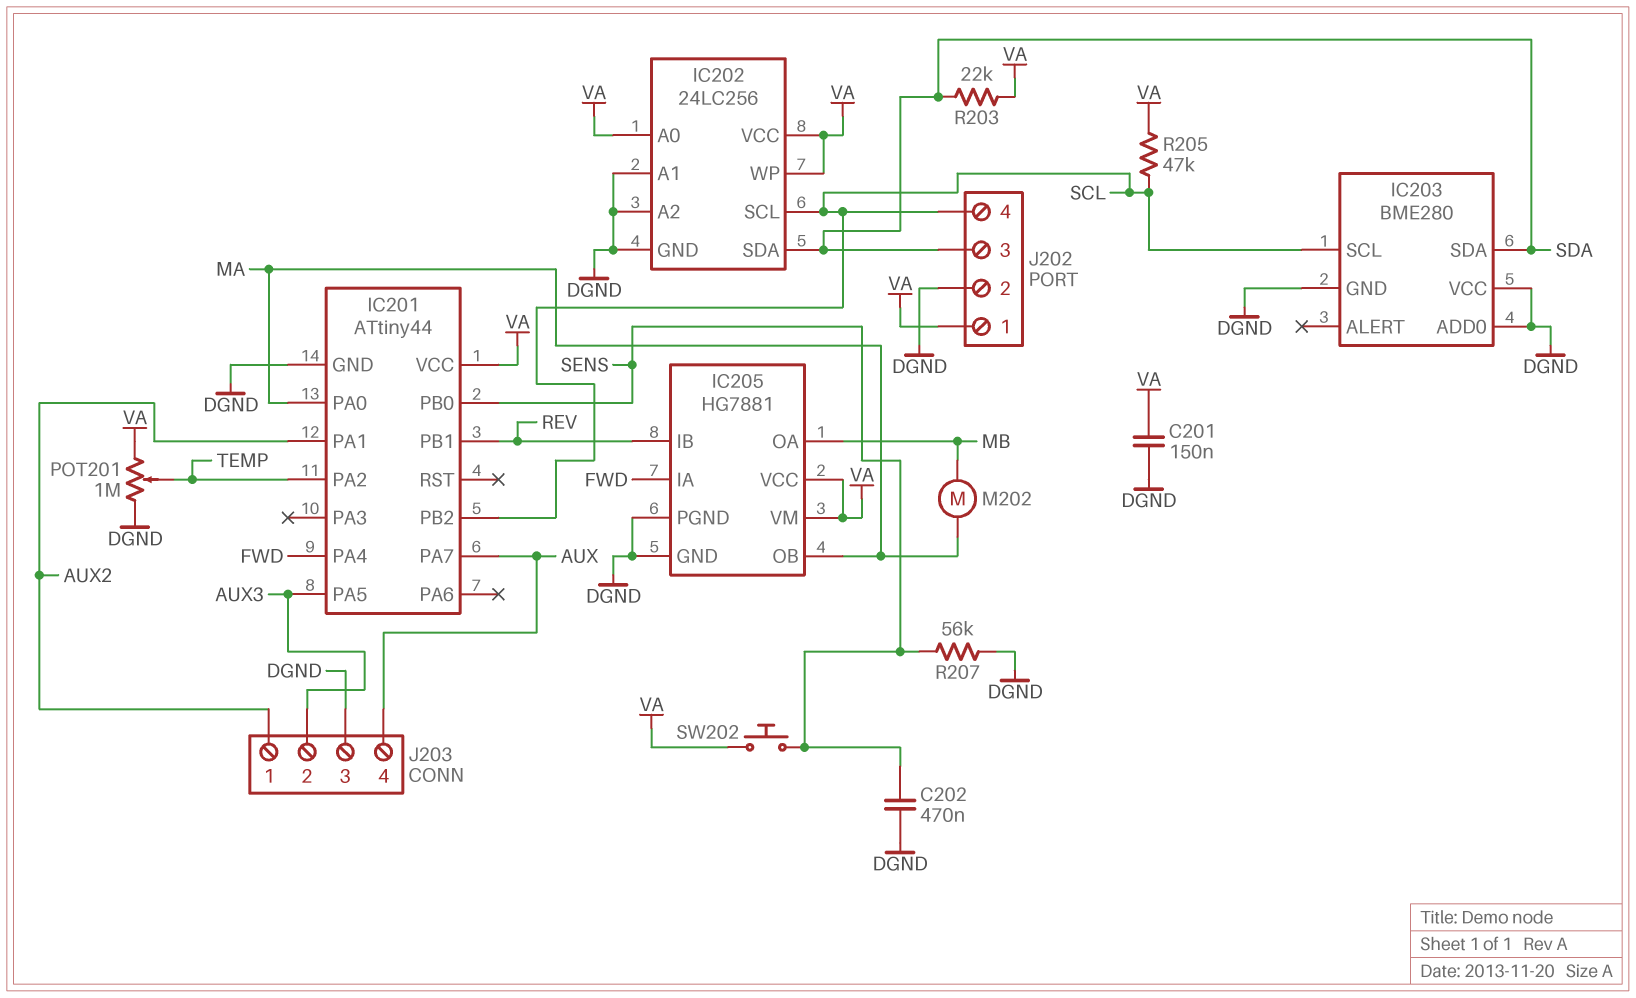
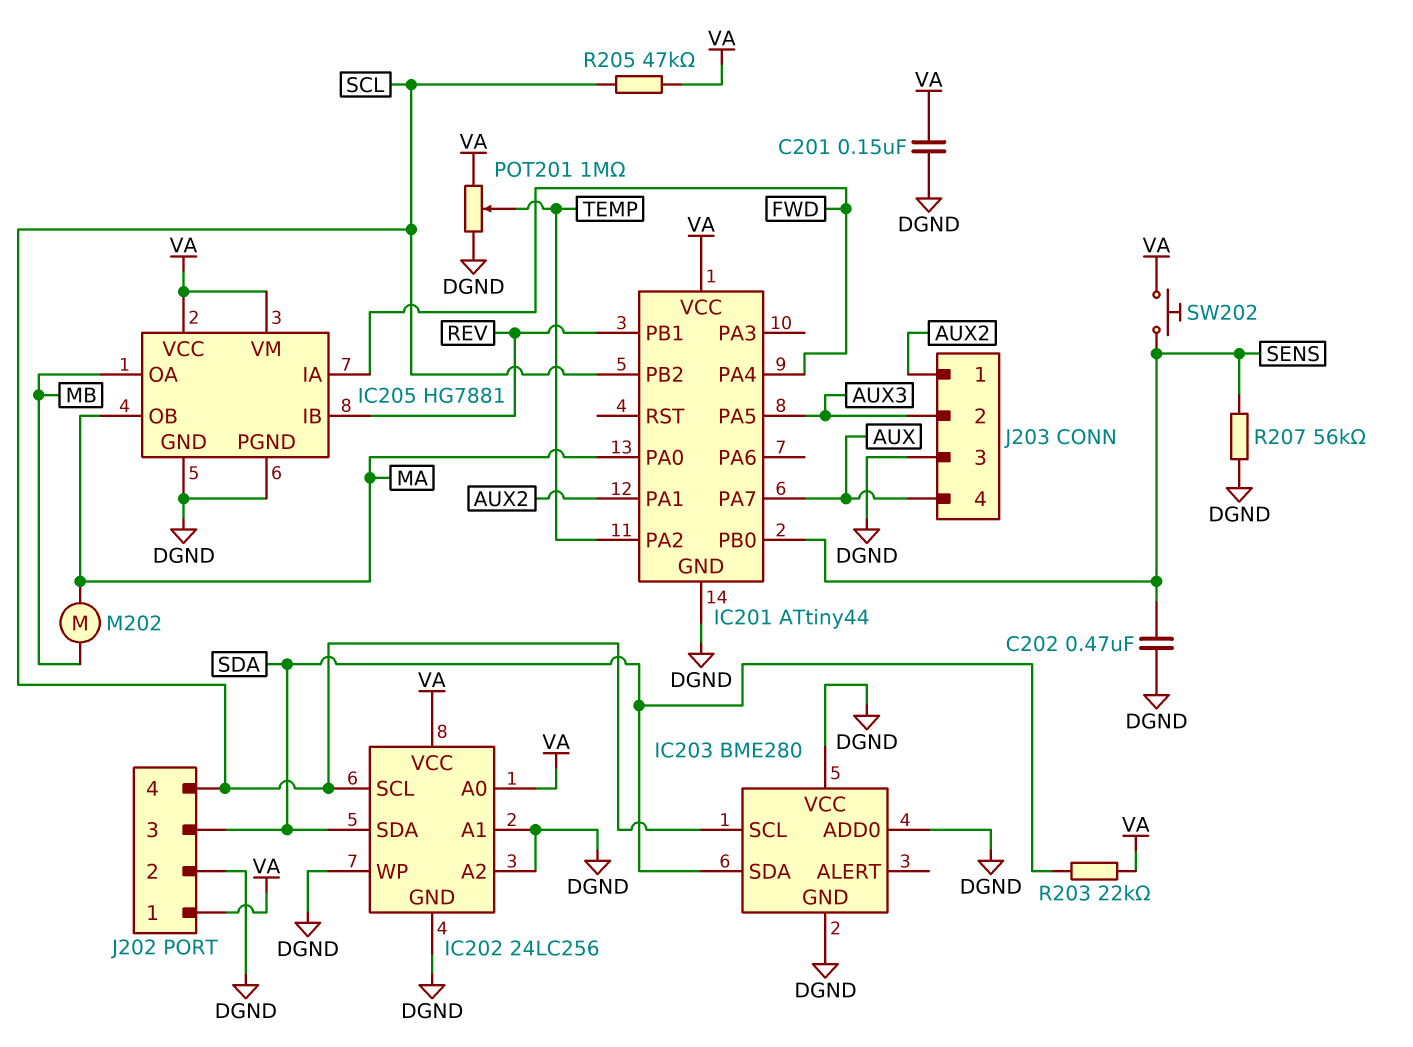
IC202 pin WP: VA -> DGND

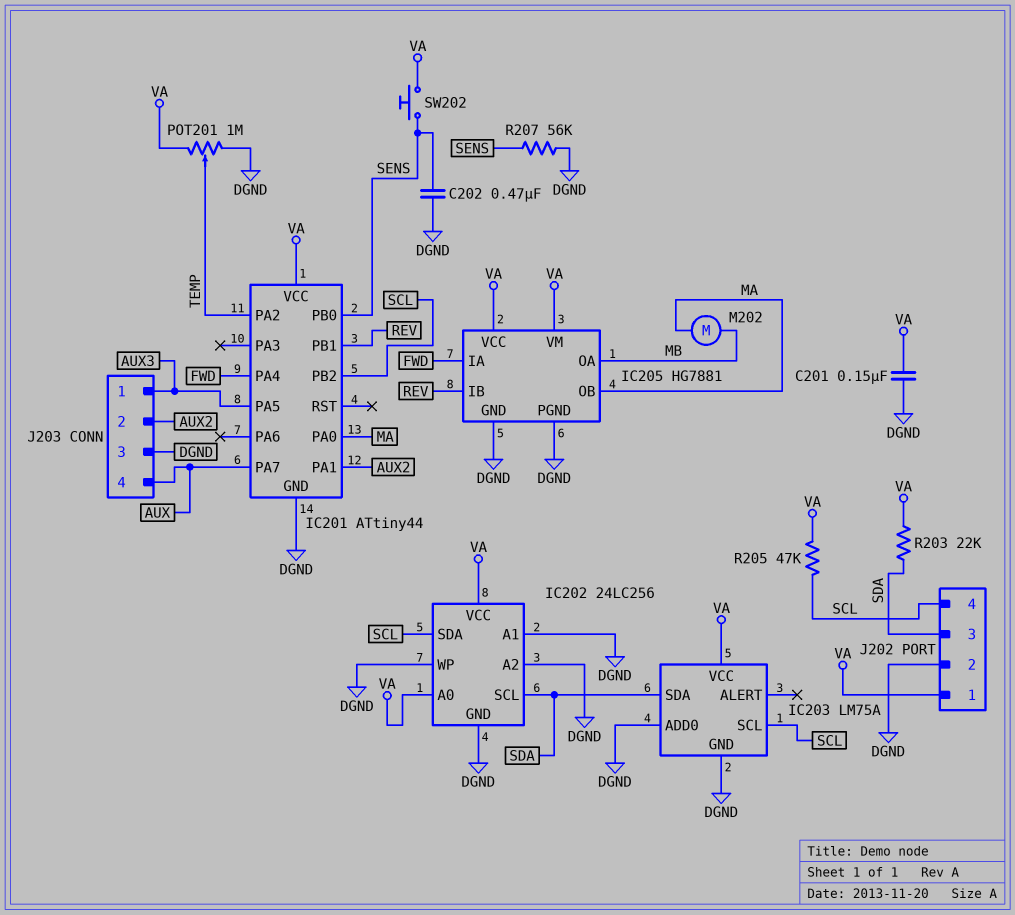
IC202 pin SCL: SCL -> SDA
IC202 pin SDA: SDA -> SCL
IC203: BME280 -> LM75A
IC203 pin VCC: DGND -> VA
J203 pin 1: AUX2 -> AUX3
J203 pin 2: AUX3 -> AUX2

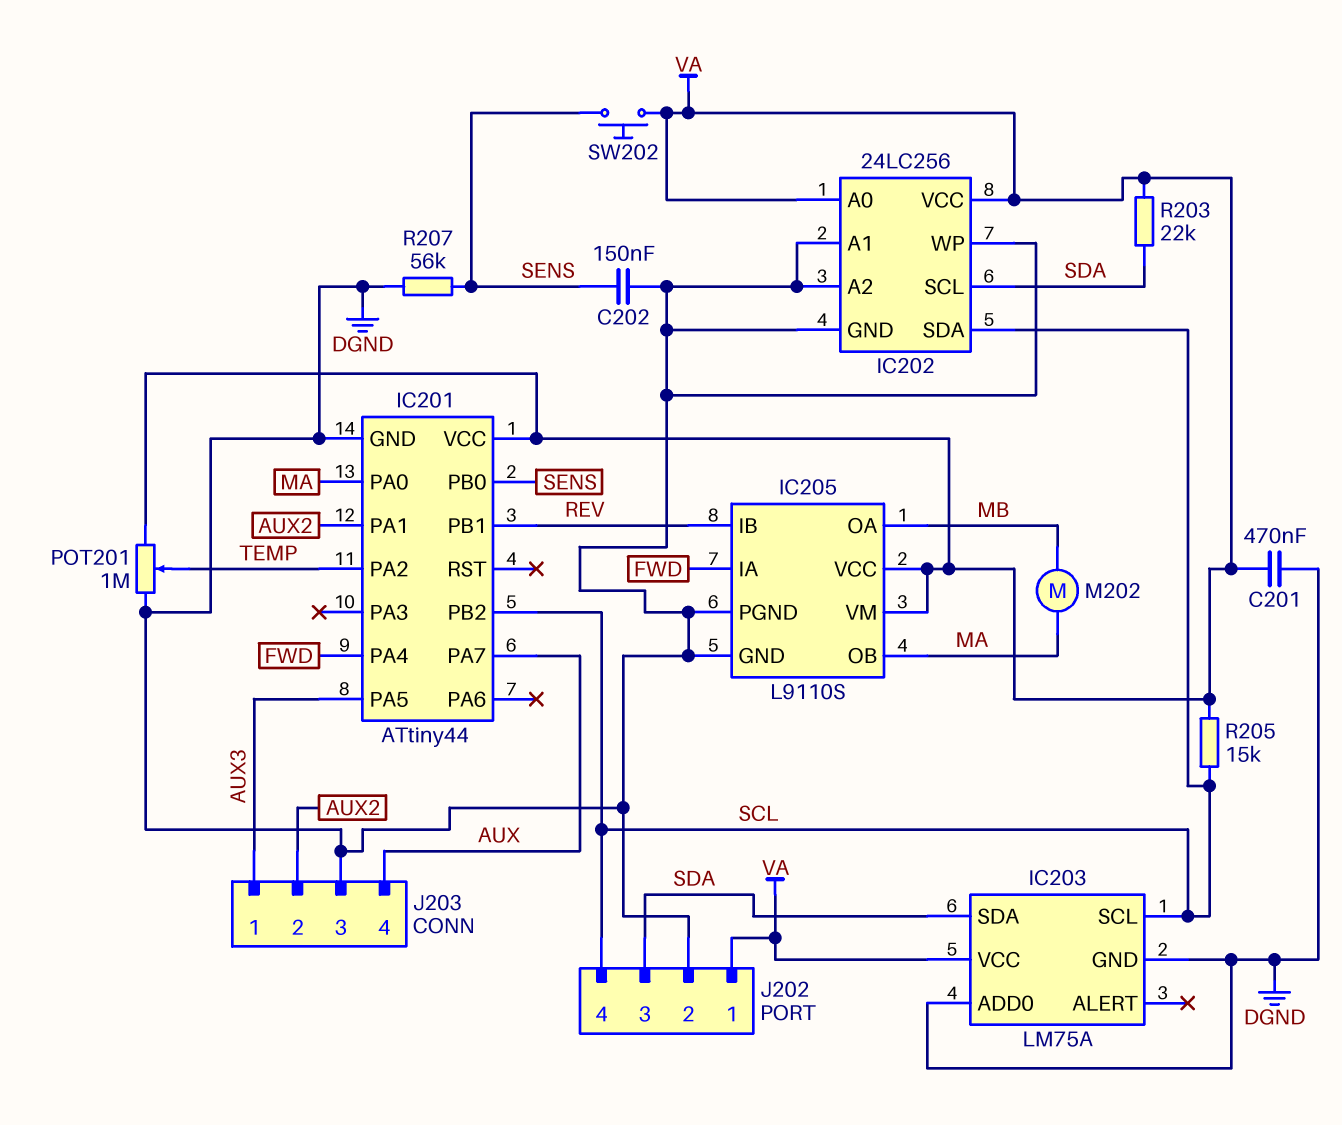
C201: 150nF (DGND, VA) -> 470nF (DGND, VA)
C202: 470nF (DGND, SENS) -> 150nF (DGND, SENS)
IC205: HG7881 -> L9110S
R205: 47k (SCL, VA) -> 15k (SCL, VA)

